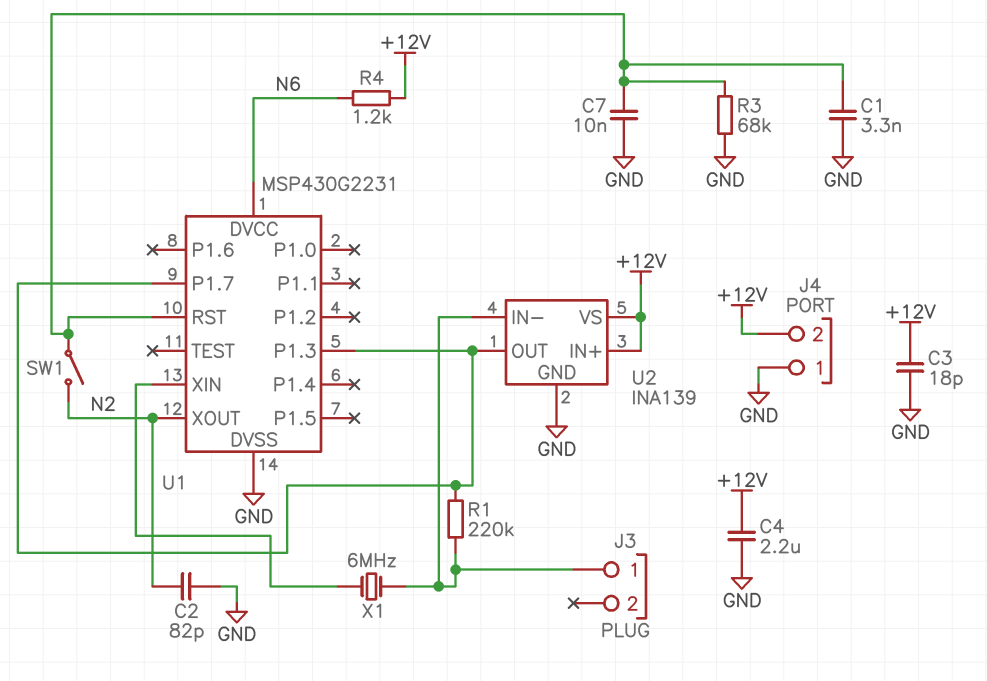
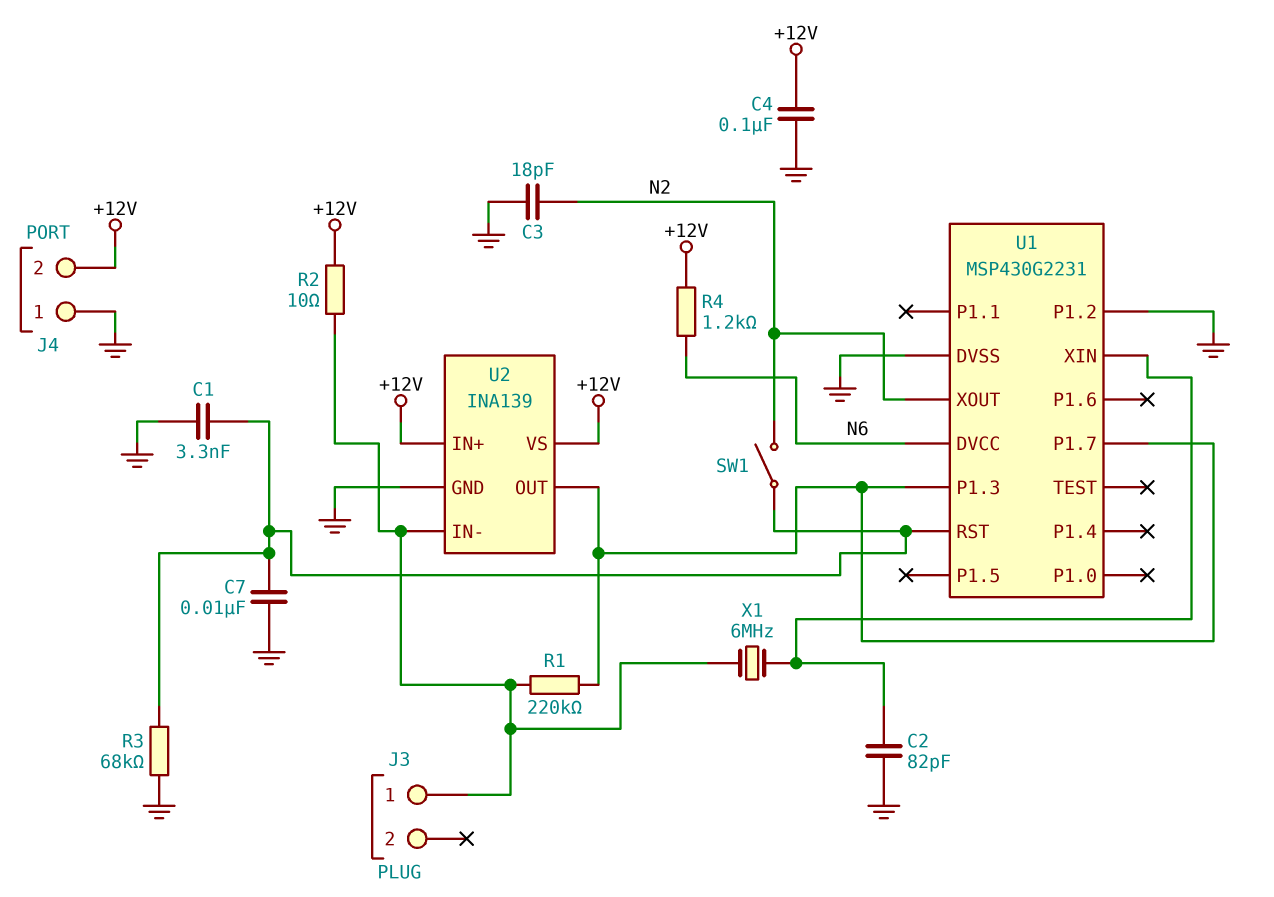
C2: 82pF (GND, N2) -> 82pF (GND, U1/XIN)
C3: 18pF (+12V, GND) -> 18pF (GND, N2)
C4: 2.2uF (+12V, GND) -> 100nF (+12V, GND)
R2: none -> 10 (+12V, J3/1)
U1 pin P1.2: none -> GND

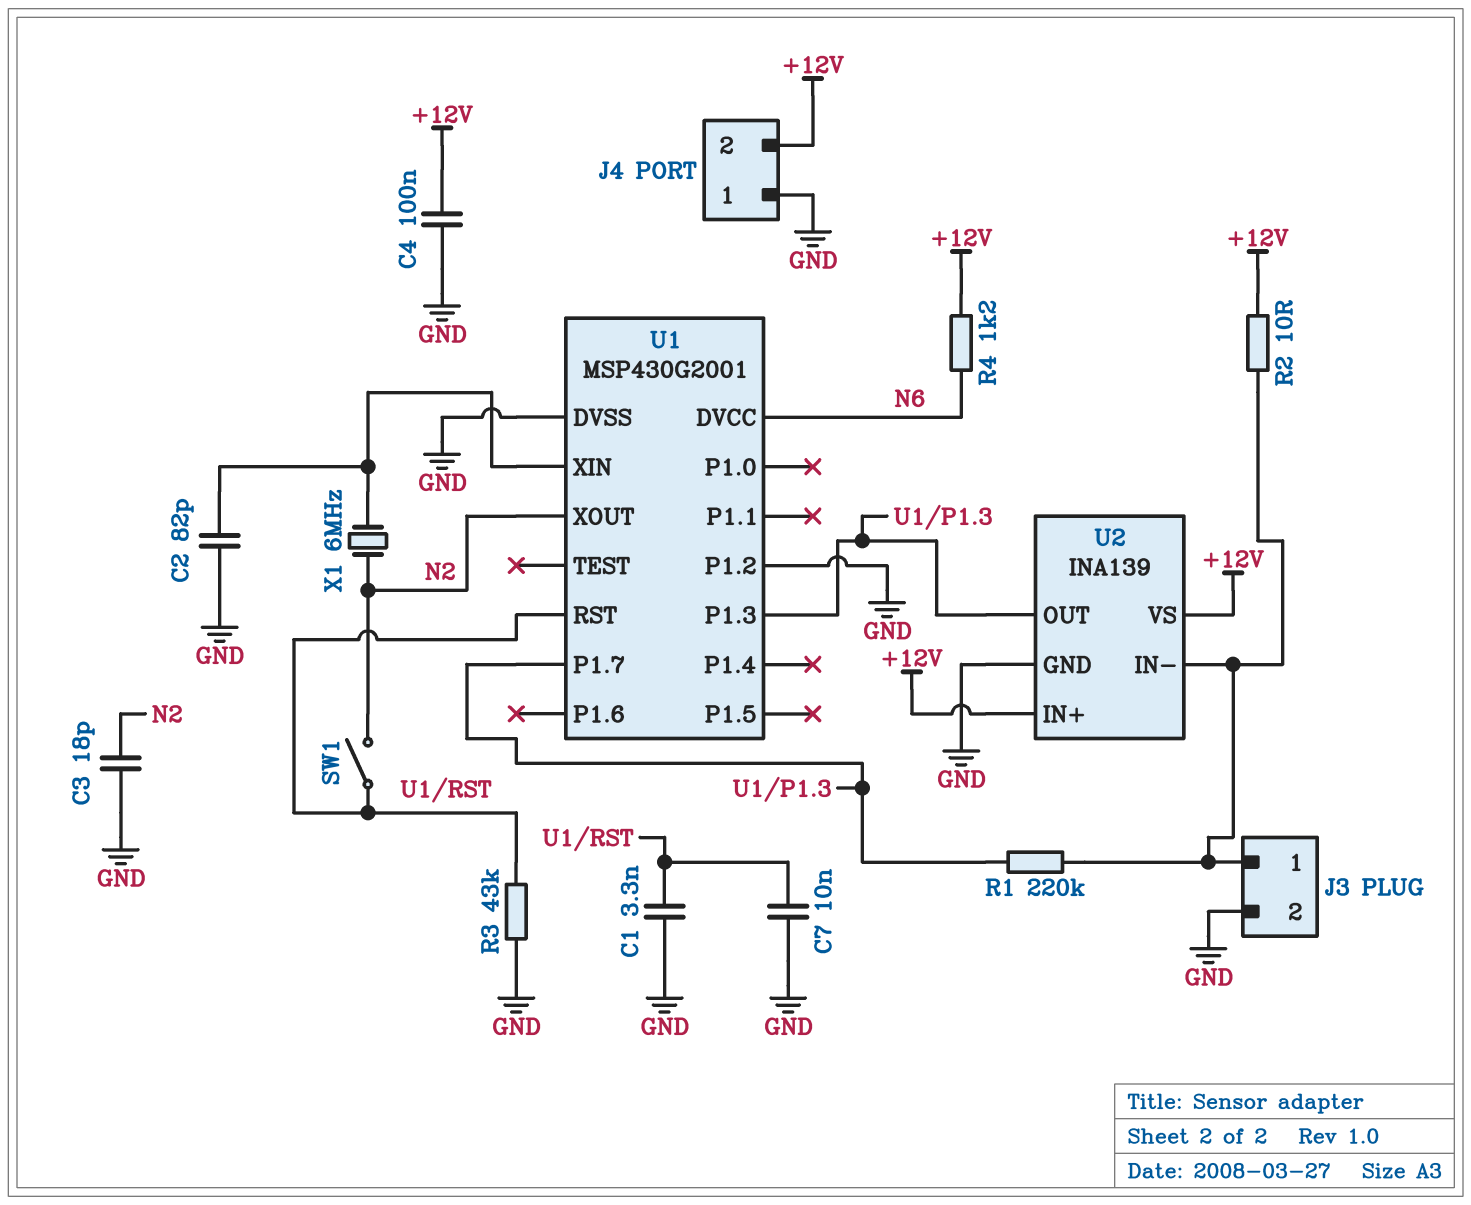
J3 pin 2: none -> GND
R3: 68k (GND, U1/RST) -> 43k (GND, U1/RST)
U1: MSP430G2231 -> MSP430G2001
X1: 6MHz (J3/1, U1/XIN) -> 6MHz (N2, U1/XIN)

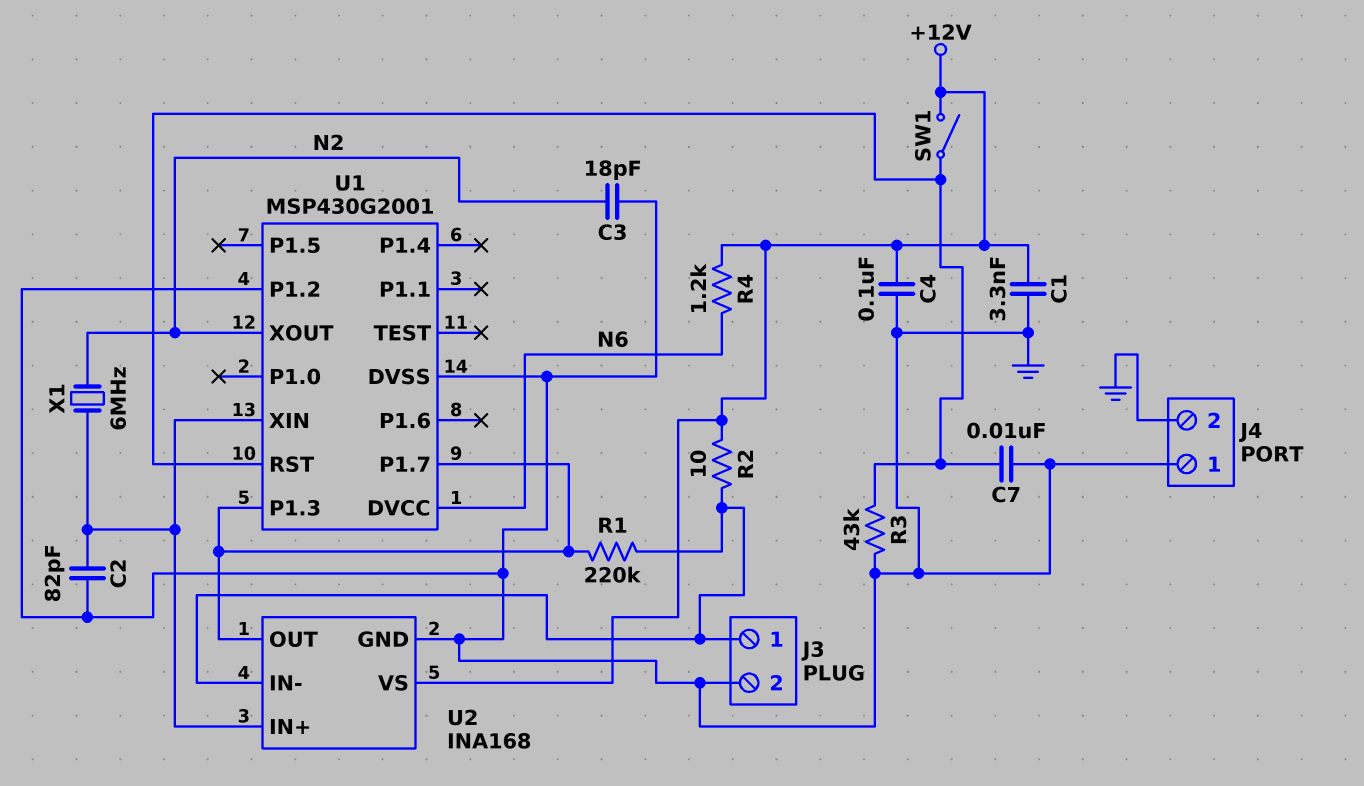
C1: 3.3nF (GND, U1/RST) -> 3.3nF (+12V, GND)
J4 pin 2: +12V -> GND
SW1: switch (N2, U1/RST) -> switch (+12V, U1/RST)
U2: INA139 -> INA168
U2 pin IN+: +12V -> U1/XIN

